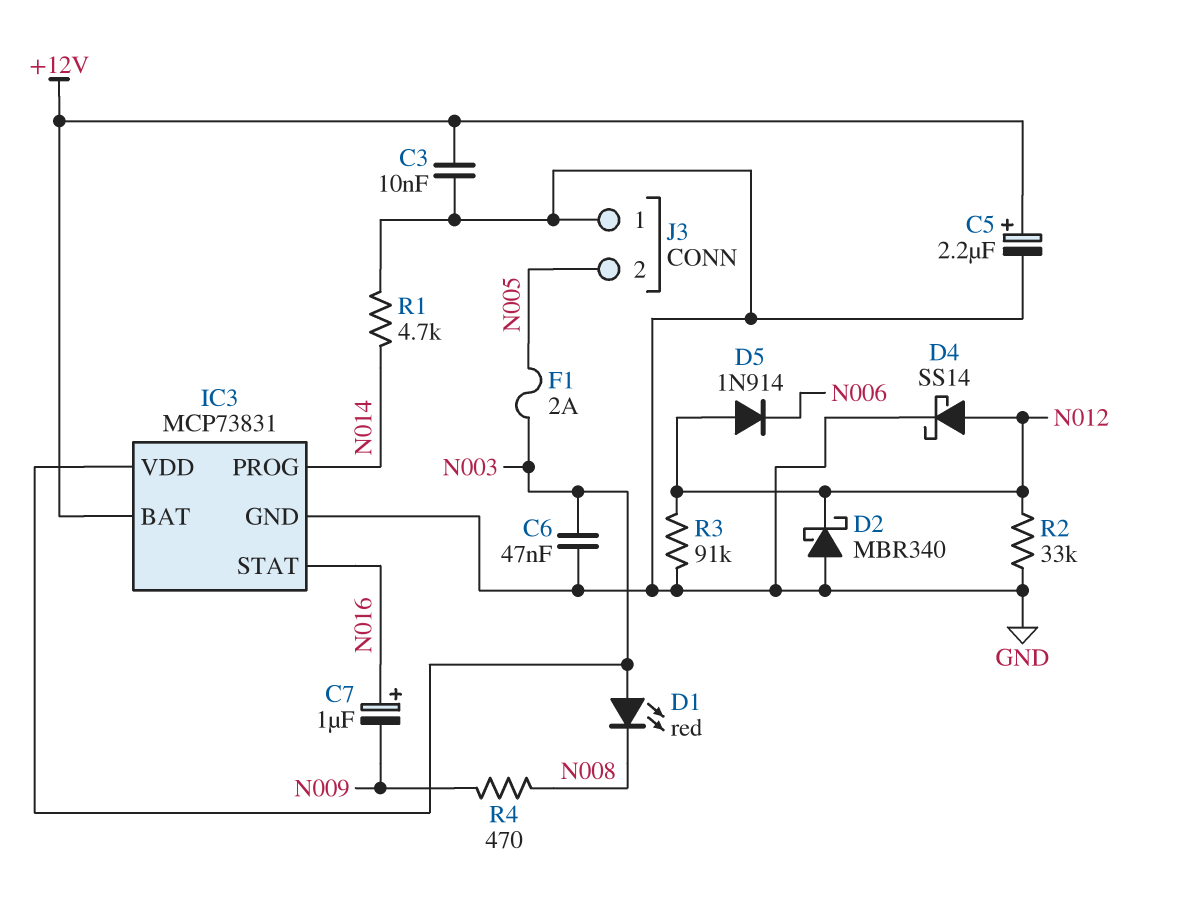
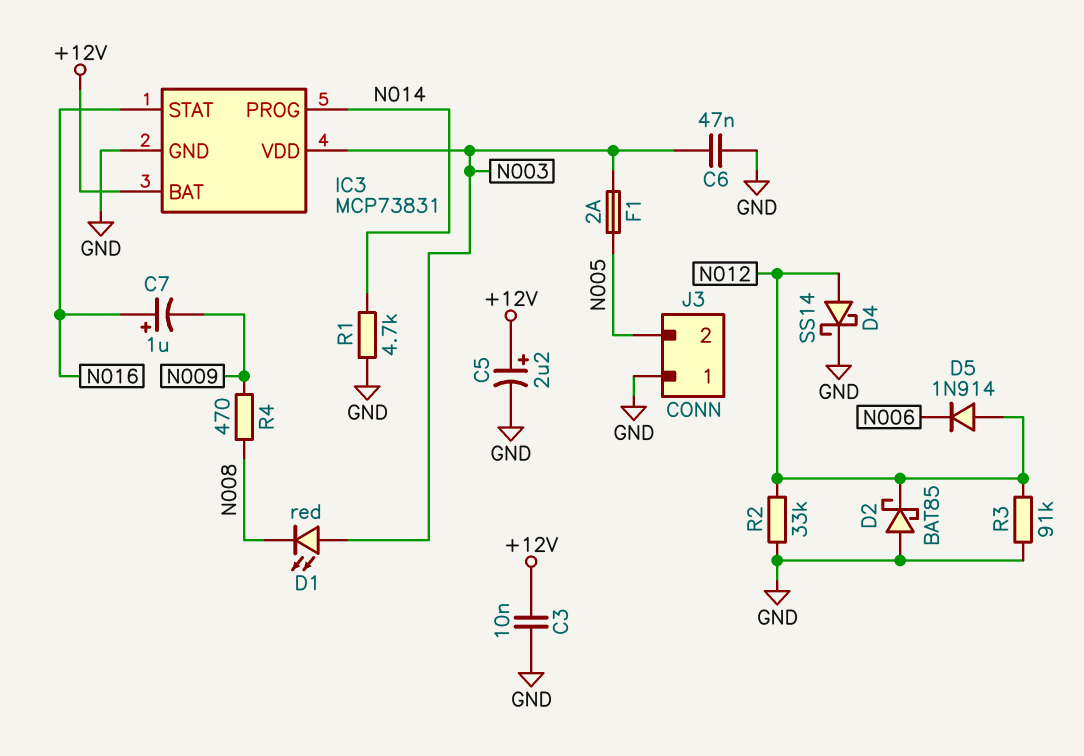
D2: schottky MBR340 (A GND, K N012) -> schottky BAT85 (A GND, K N012)

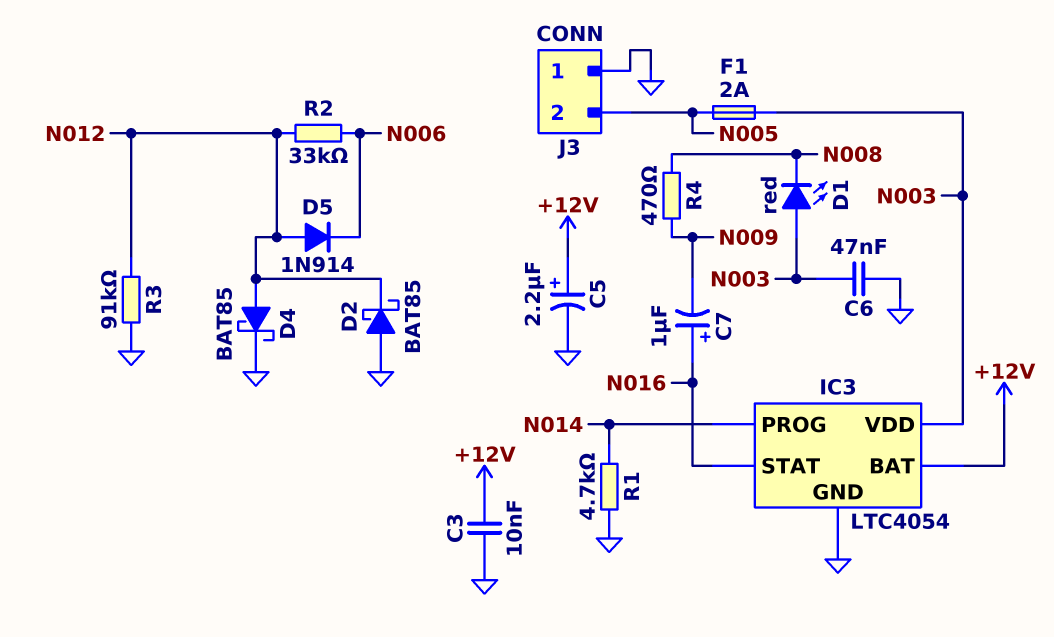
D4: schottky SS14 (A N012, K GND) -> schottky BAT85 (A N012, K GND)
IC3: MCP73831 -> LTC4054
R2: 33k (GND, N012) -> 33k (N006, N012)

